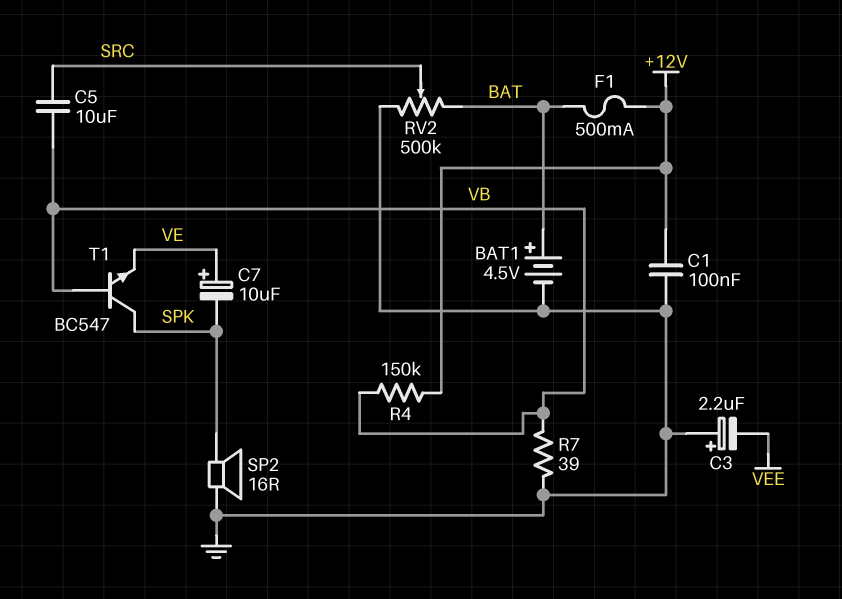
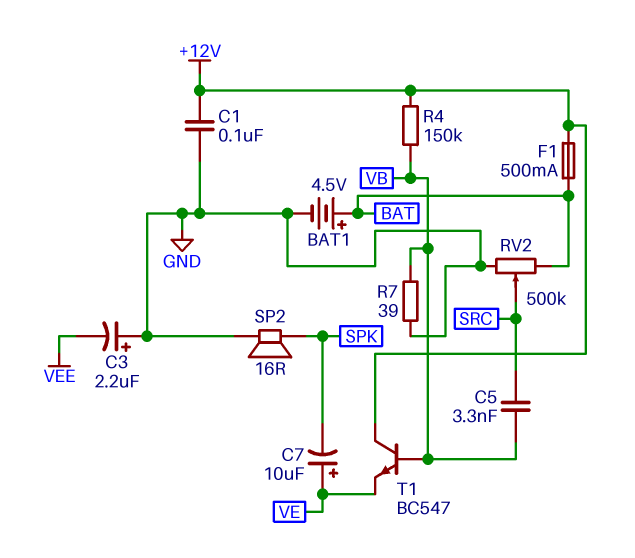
C5: 10uF (SRC, VB) -> 3.3nF (SRC, VB)
T1: NPN BC547 (B VB, C SPK, E VE) -> NPN BC547 (B VB, C +12V, E VE)

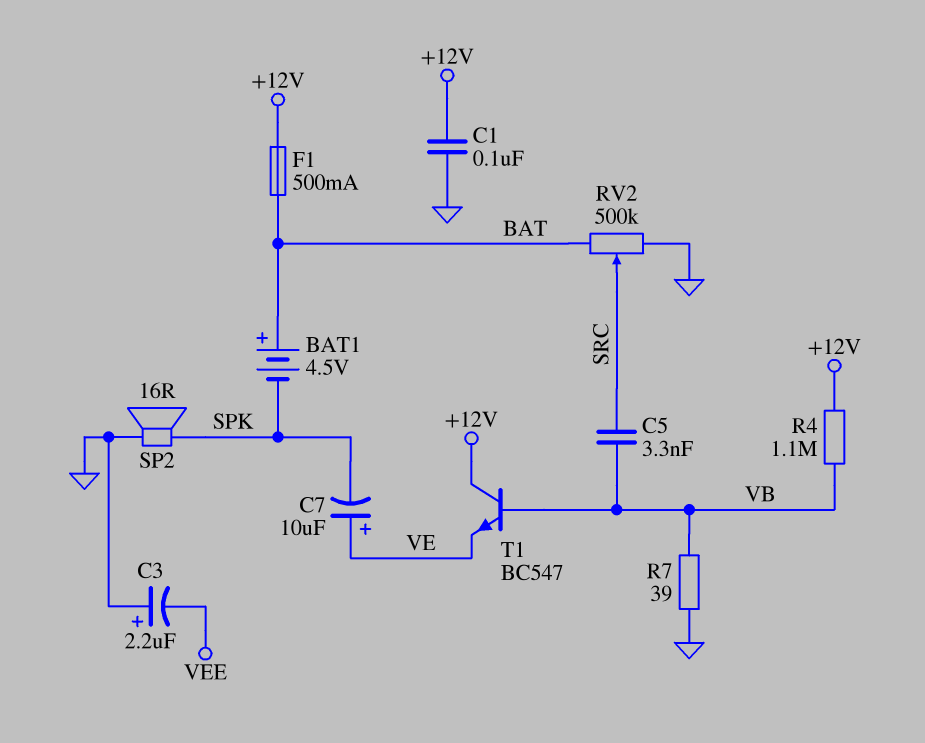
BAT1: 4.5V (plus BAT, minus GND) -> 4.5V (plus BAT, minus SPK)
R4: 150k (+12V, VB) -> 1.1M (+12V, VB)

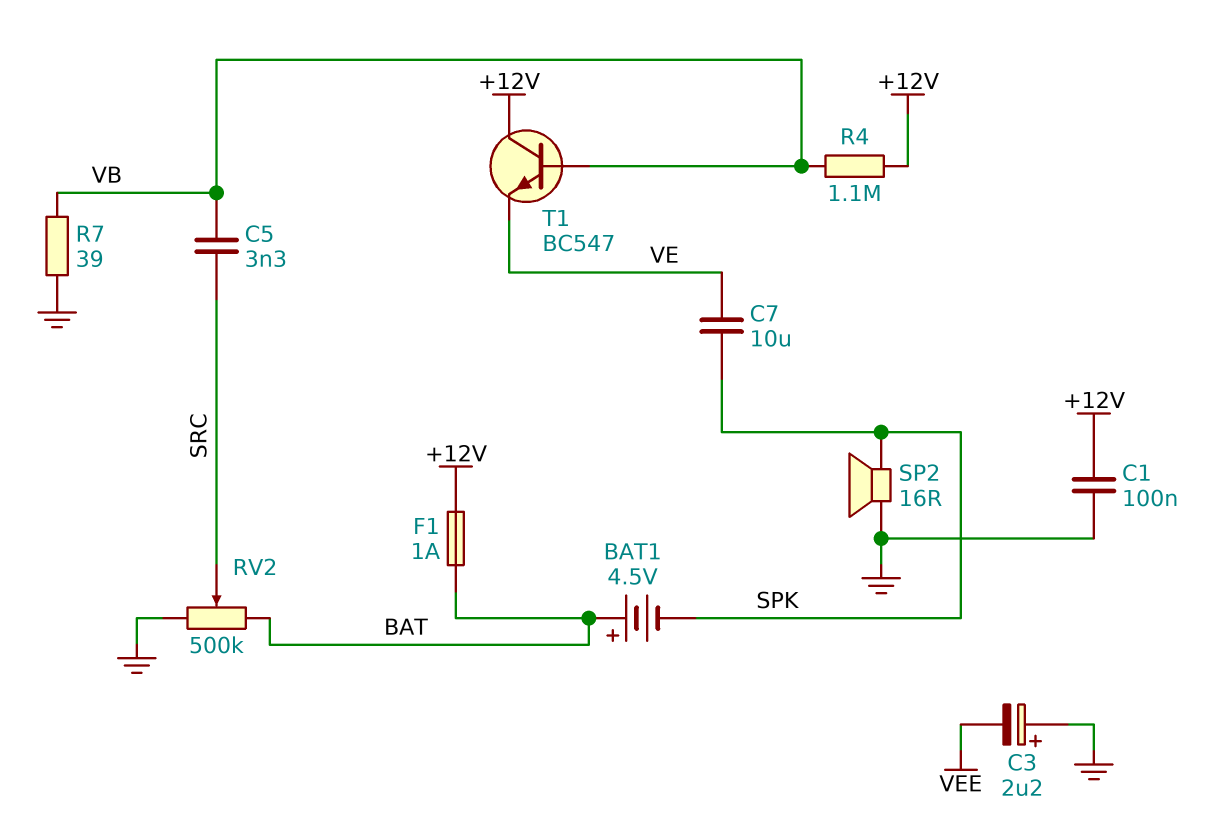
C7: 10uF (plus VE, minus SPK) -> 10uF (SPK, VE)
F1: 500mA (+12V, BAT) -> 1A (+12V, BAT)

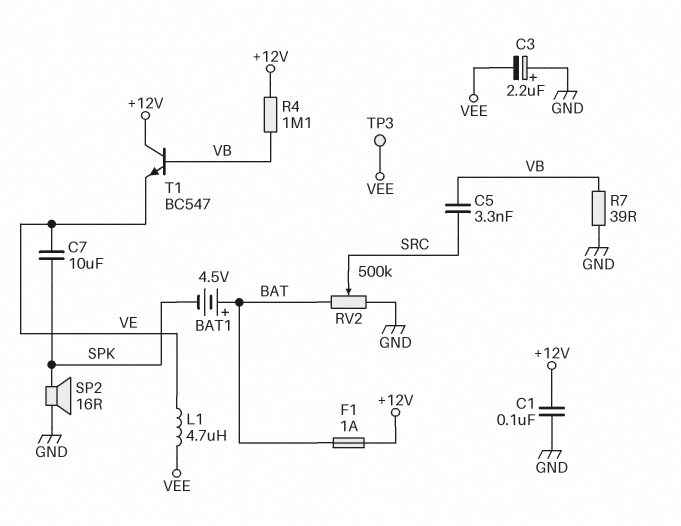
L1: none -> 4.7uH (VE, VEE)
TP3: none -> test point (VEE)

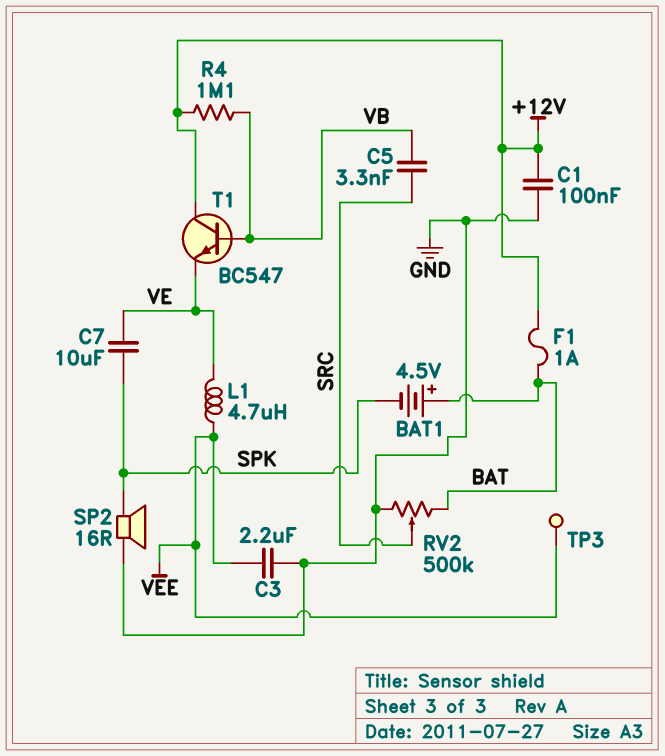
C3: 2.2uF (plus GND, minus VEE) -> 2.2uF (GND, VEE)
R7: 39 (GND, VB) -> none

